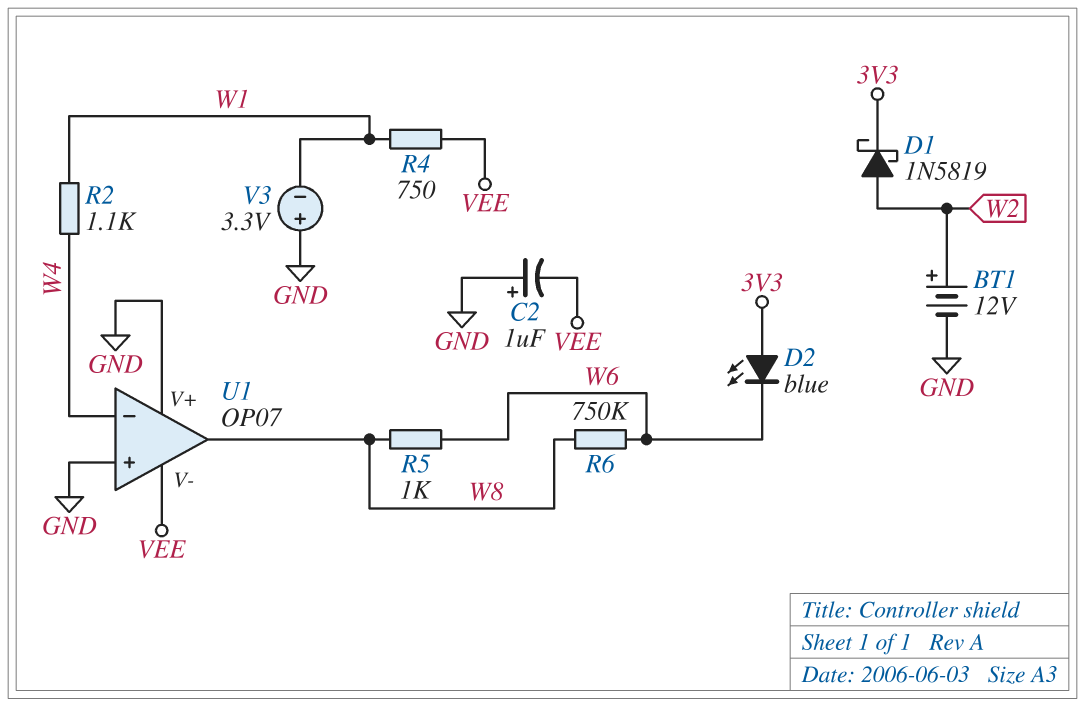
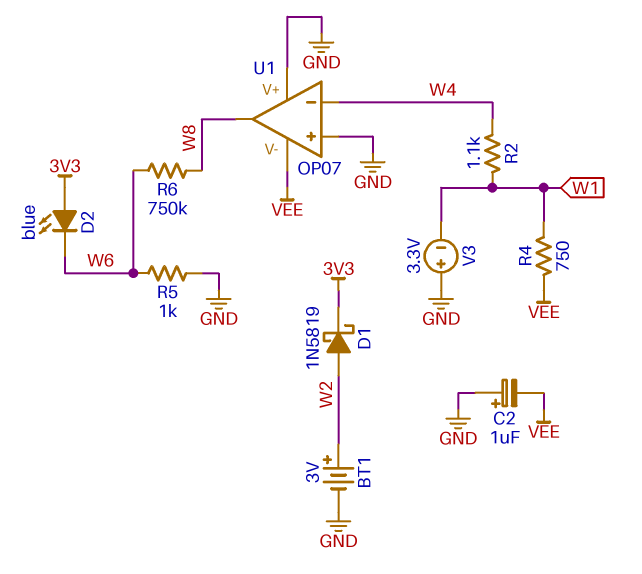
BT1: 12V (plus W2, minus GND) -> 3V (plus W2, minus GND)
R5: 1k (W6, W8) -> 1k (GND, W6)

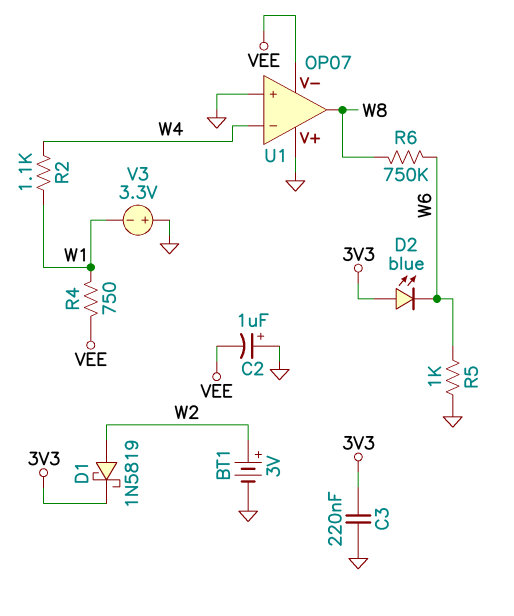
C3: none -> 220nF (3V3, GND)

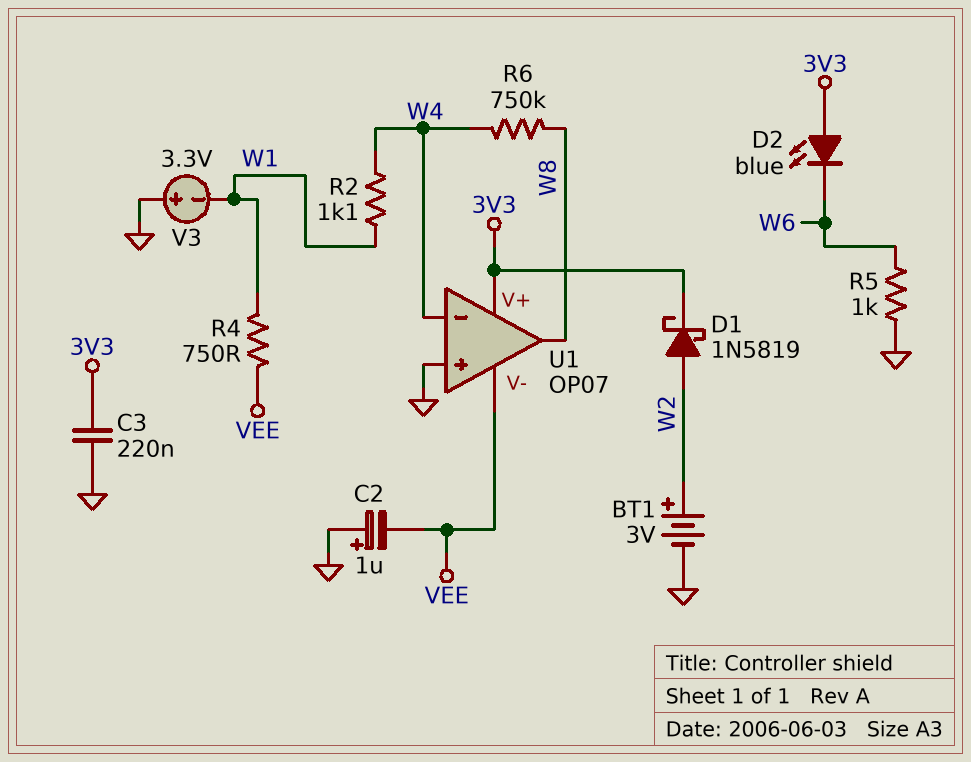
R6: 750k (W6, W8) -> 750k (W4, W8)
U1 pin V+: GND -> 3V3

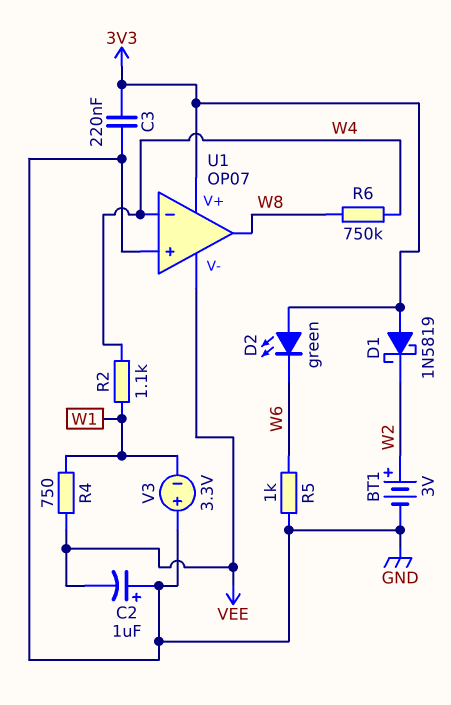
D1: schottky 1N5819 (A W2, K 3V3) -> schottky 1N5819 (A 3V3, K W2)
D2: LED blue (A 3V3, K W6) -> LED green (A 3V3, K W6)

